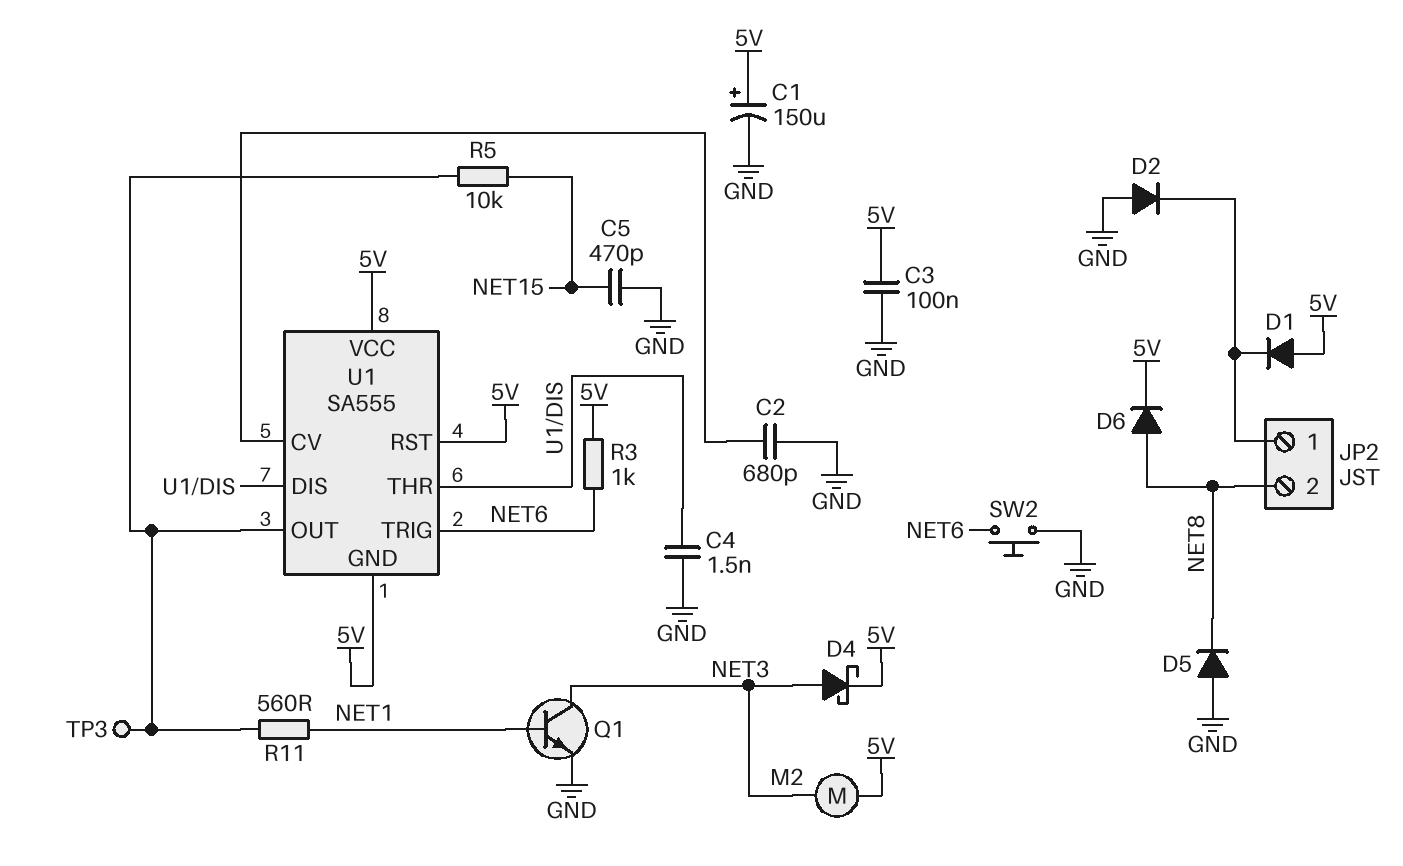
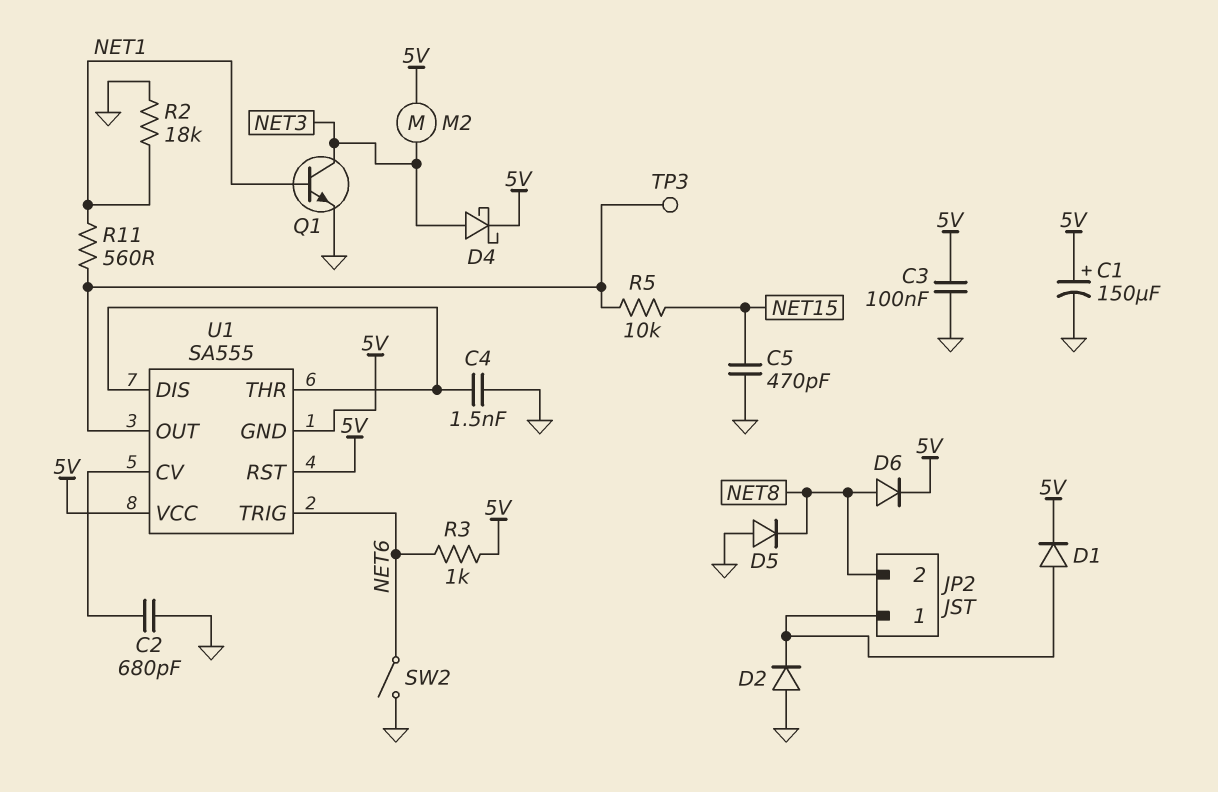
D1: diode (A 5V, K JP2/1) -> diode (A JP2/1, K 5V)
R2: none -> 18k (GND, NET1)
SW2: button (GND, NET6) -> switch (GND, NET6)

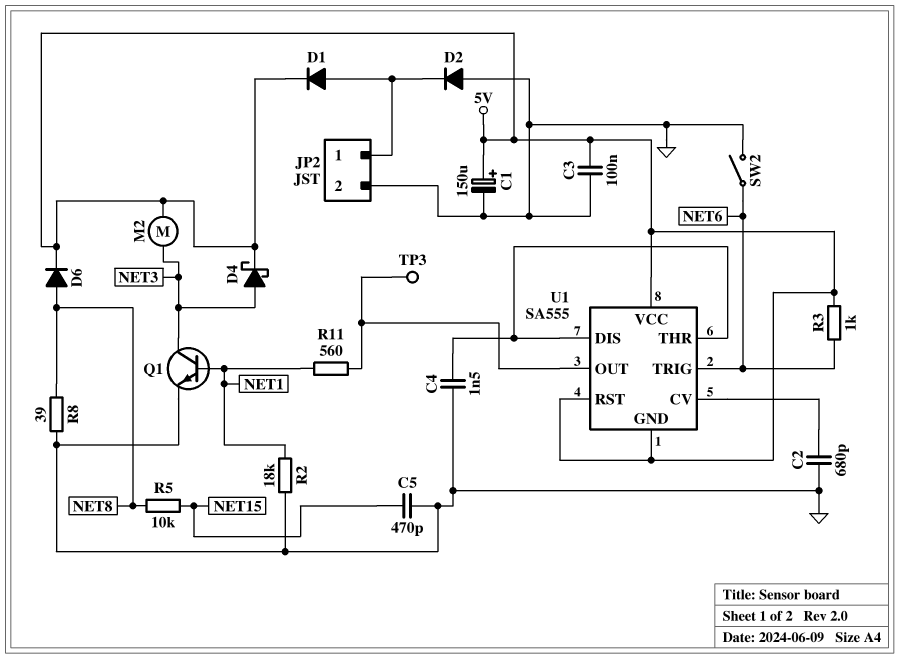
D5: diode (A GND, K NET8) -> none
JP2 pin 2: NET8 -> GND
R5: 10k (NET15, U1/OUT) -> 10k (NET8, NET15)
R8: none -> 39 (GND, NET8)

